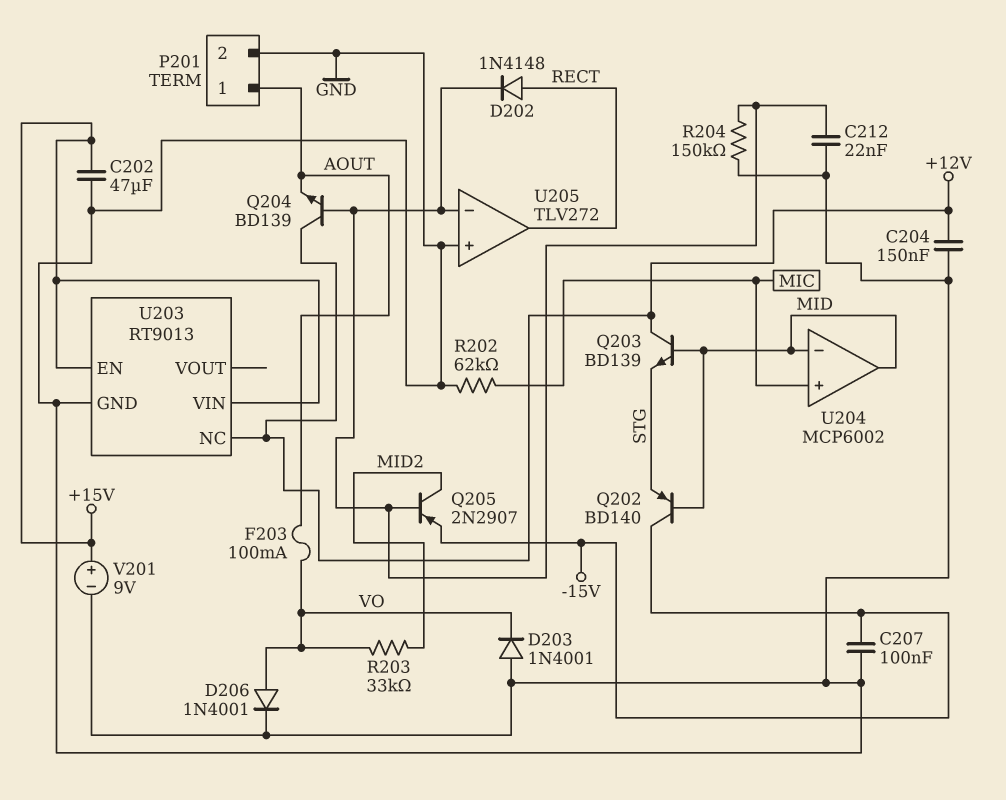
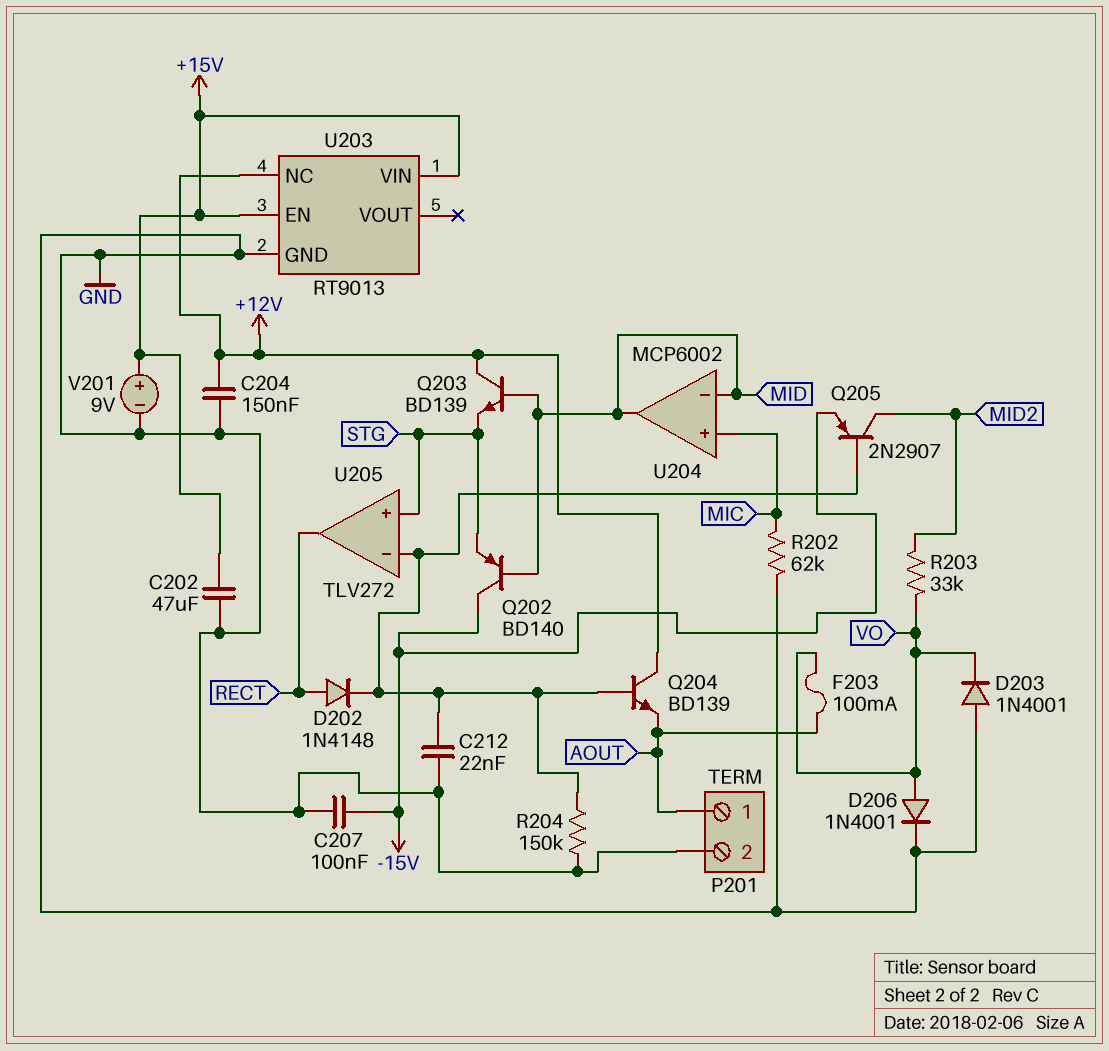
U205 pin in+: GND -> STG

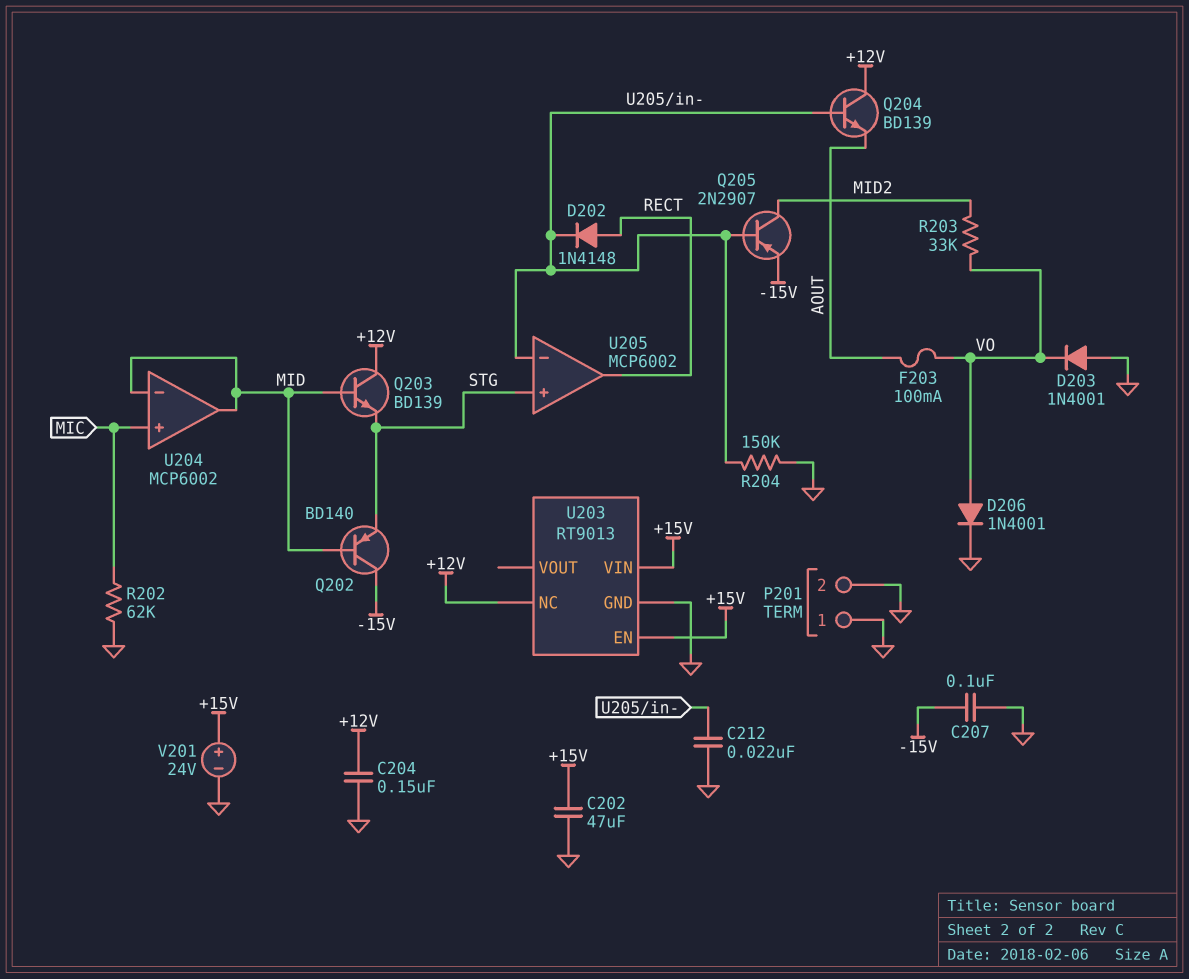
P201 pin 1: AOUT -> GND
U205: TLV272 -> MCP6002
V201: 9V (plus +15V, minus GND) -> 24V (plus +15V, minus GND)

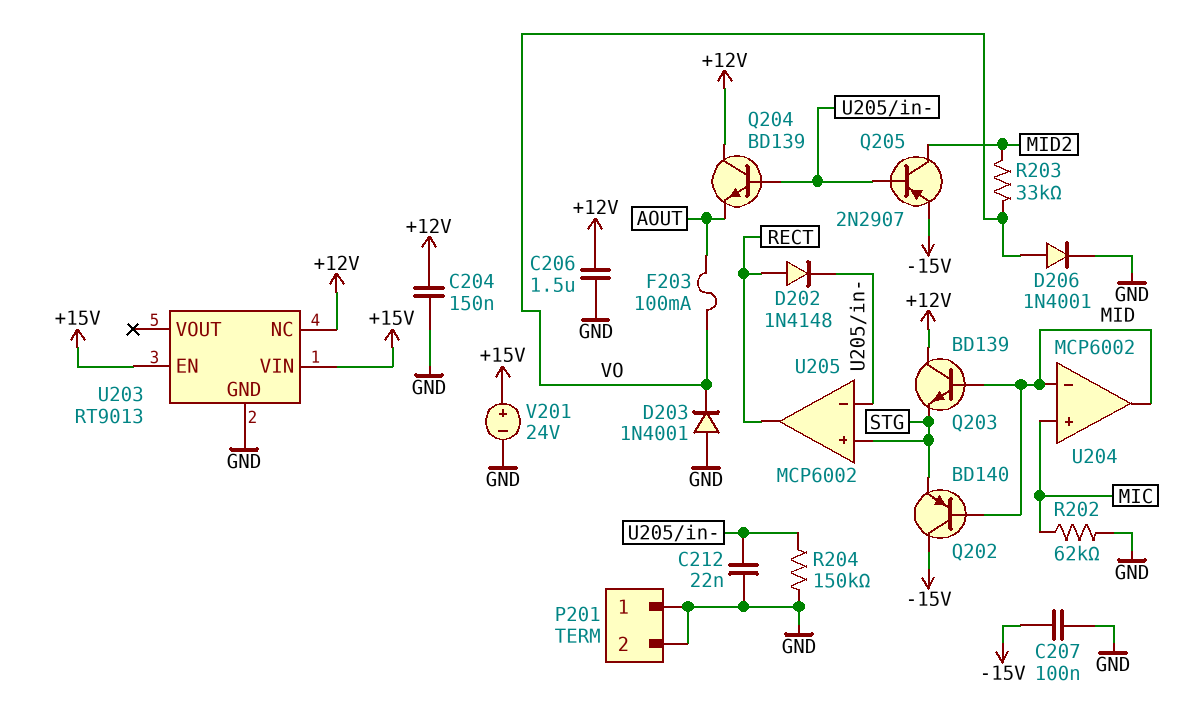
C202: 47uF (+15V, GND) -> none
C206: none -> 1.5uF (+12V, GND)

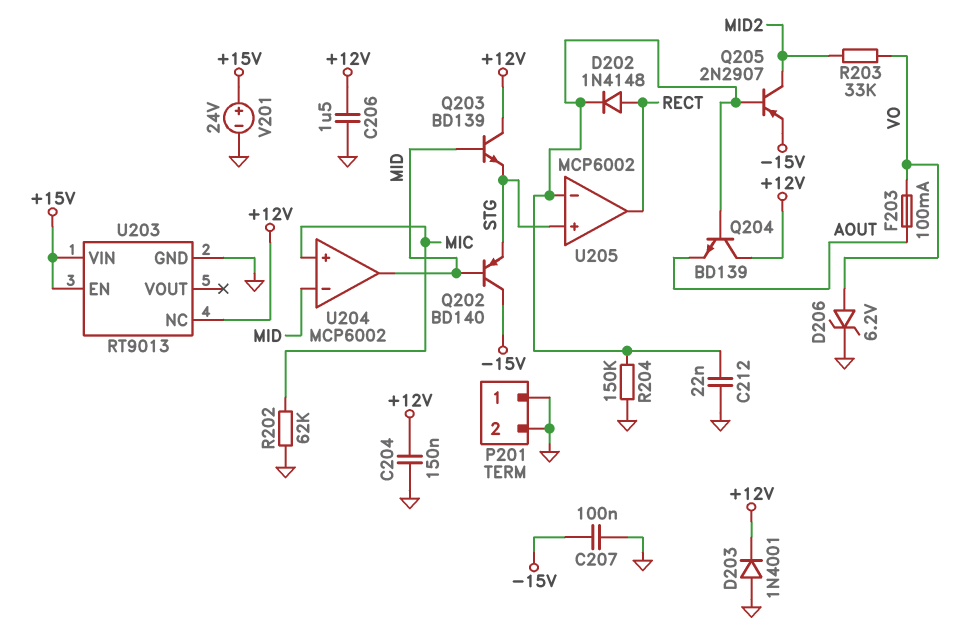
D203: diode 1N4001 (A GND, K VO) -> diode 1N4001 (A GND, K +12V)
D206: diode 1N4001 (A VO, K GND) -> zener 6.2V (A VO, K GND)

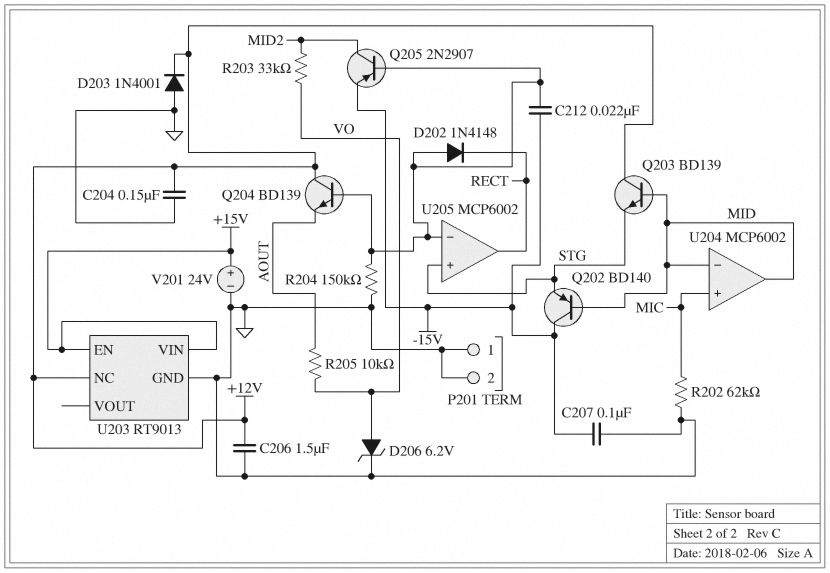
C212: 22nF (GND, U205/in-) -> 22nF (-15V, U205/in-)
D202: diode 1N4148 (A RECT, K U205/in-) -> diode 1N4148 (A U205/in-, K RECT)
F203: 100mA (AOUT, VO) -> none
R205: none -> 10k (AOUT, VO)

